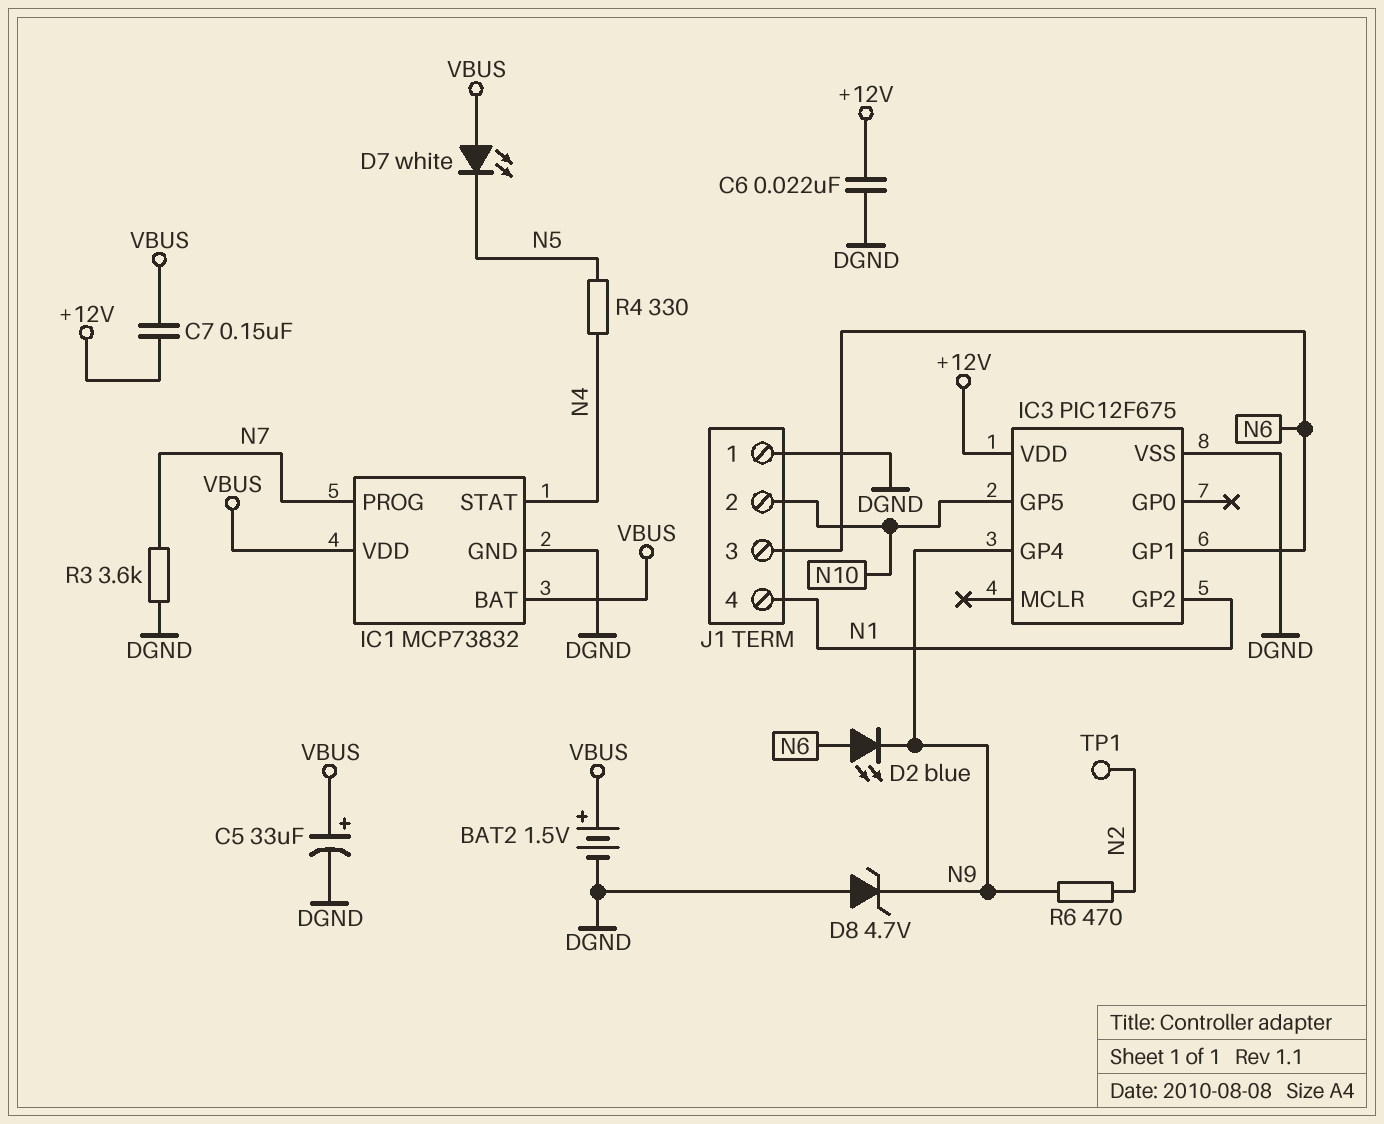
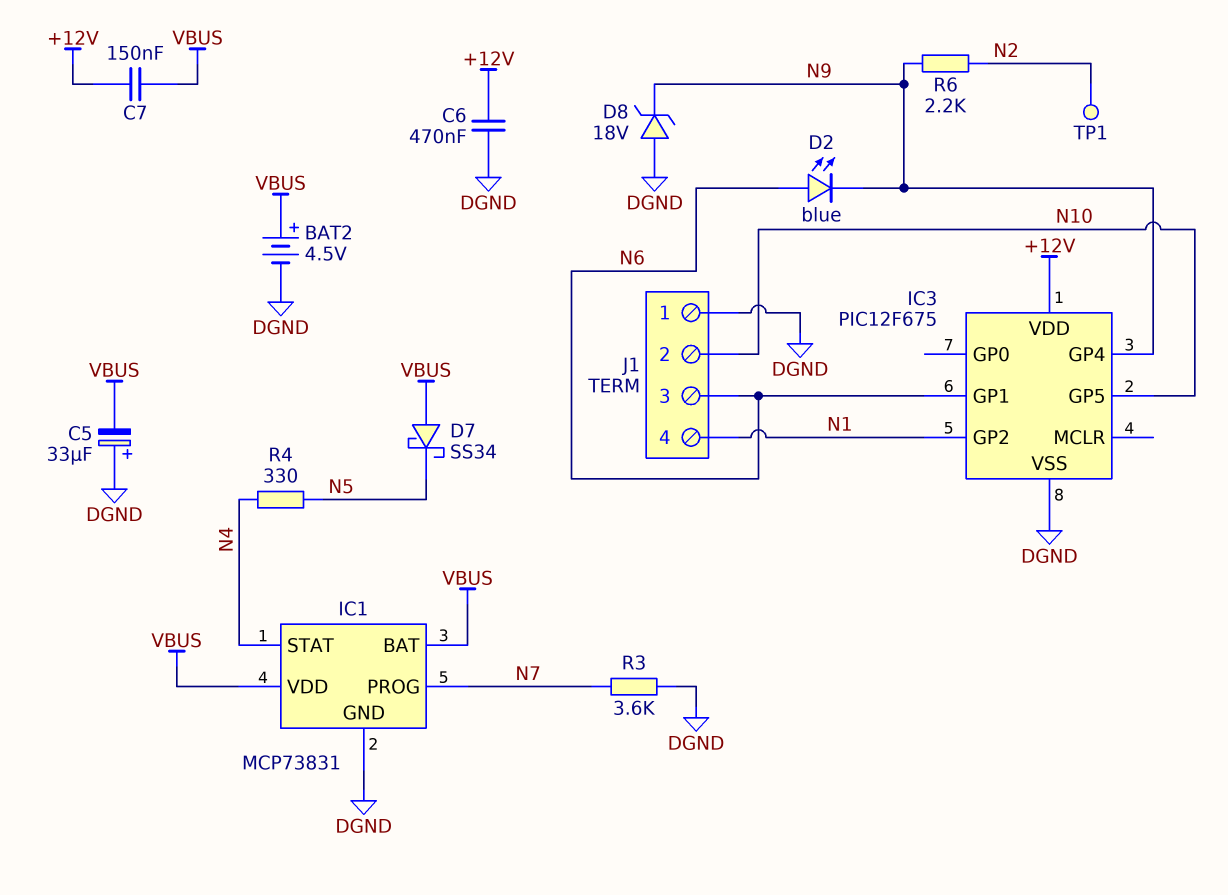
BAT2: 1.5V (plus VBUS, minus DGND) -> 4.5V (plus VBUS, minus DGND)
C5: 33uF (plus VBUS, minus DGND) -> 33uF (plus DGND, minus VBUS)
C6: 22nF (+12V, DGND) -> 470nF (+12V, DGND)
D7: LED white (A VBUS, K N5) -> schottky SS34 (A VBUS, K N5)
D8: zener 4.7V (A DGND, K N9) -> zener 18V (A DGND, K N9)
IC1: MCP73832 -> MCP73831
R6: 470 (N2, N9) -> 2.2k (N2, N9)

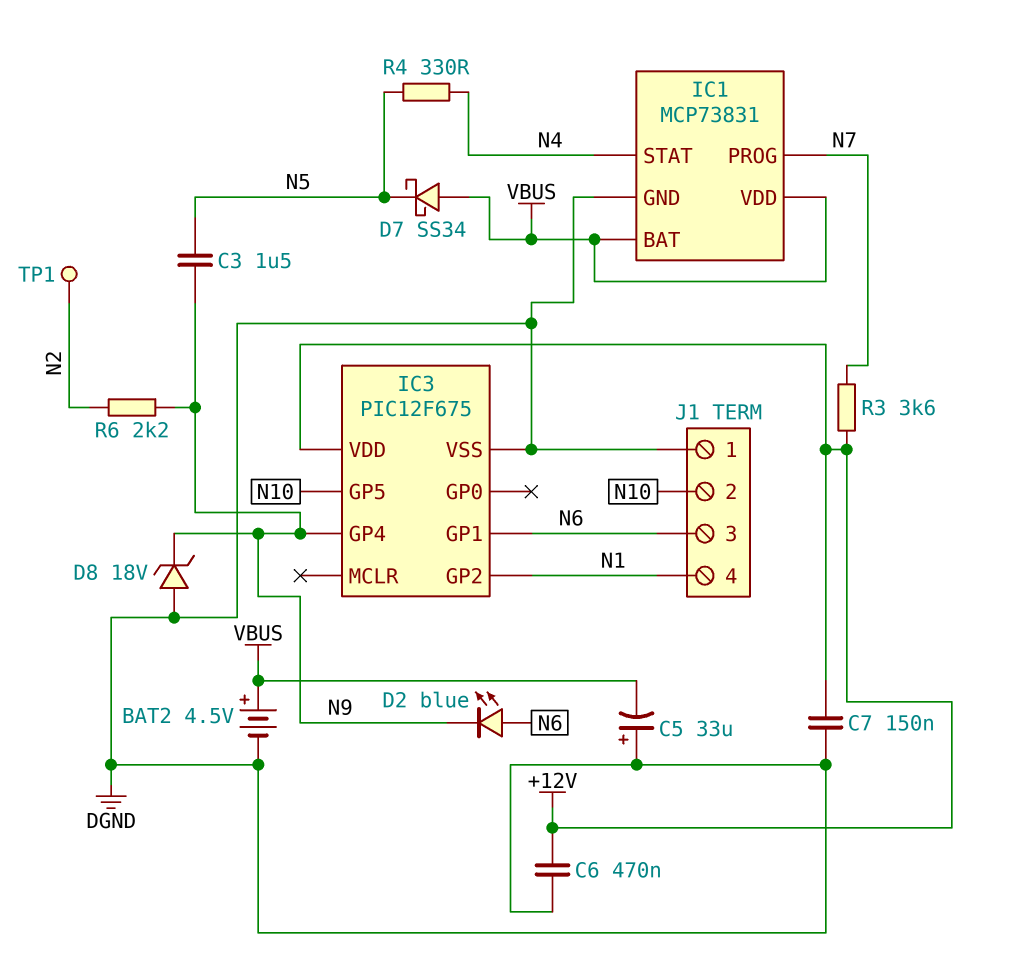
C3: none -> 1.5uF (N5, N9)
C7: 150nF (+12V, VBUS) -> 150nF (+12V, DGND)
R3: 3.6k (DGND, N7) -> 3.6k (+12V, N7)

